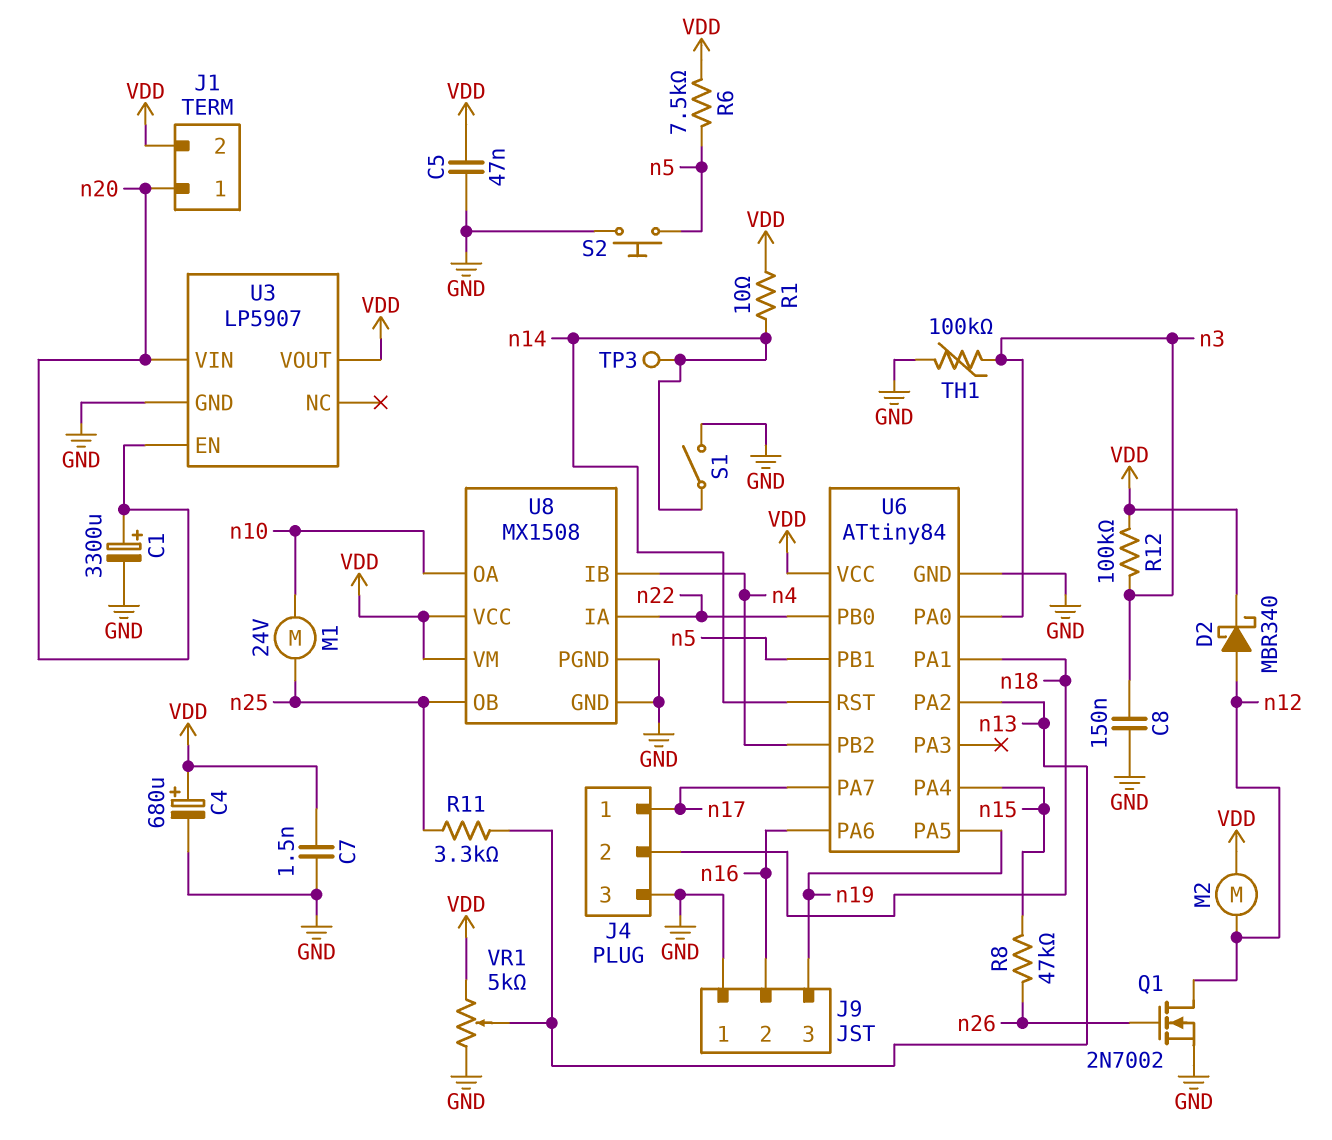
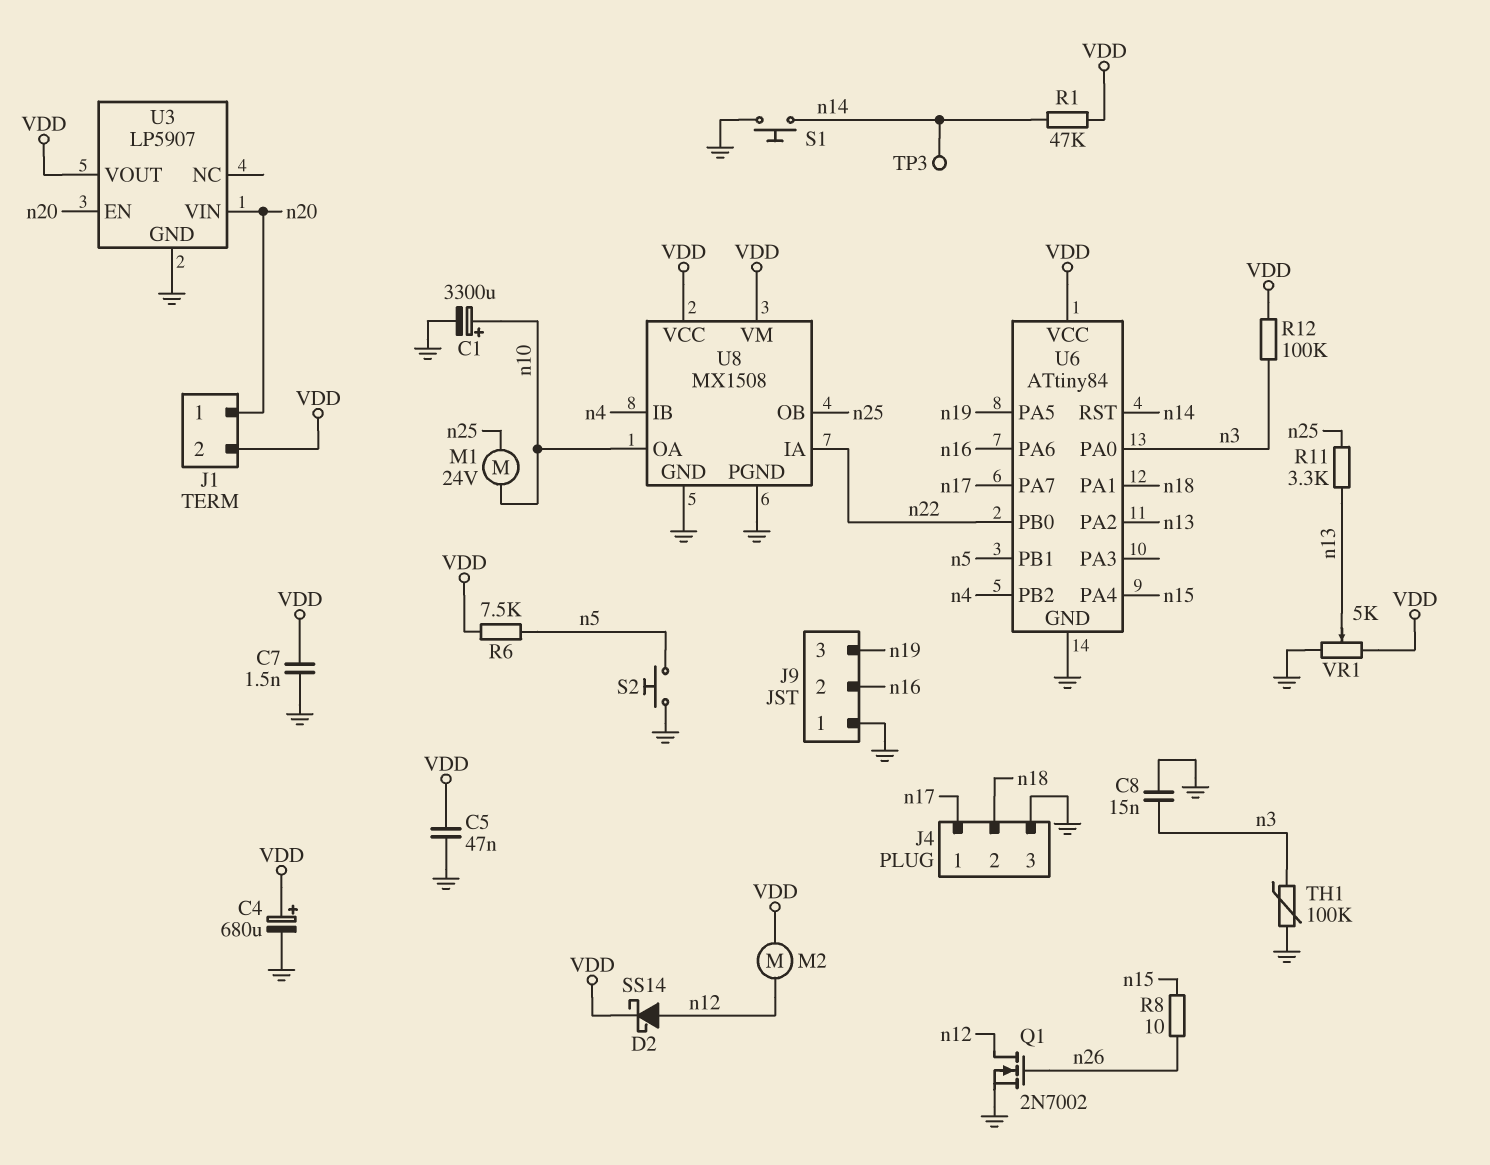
C1: 3300uF (plus n20, minus GND) -> 3300uF (plus n10, minus GND)
C8: 150nF (GND, n3) -> 15nF (GND, n3)
D2: schottky MBR340 (A n12, K VDD) -> schottky SS14 (A n12, K VDD)
R1: 10 (VDD, n14) -> 47k (VDD, n14)
R8: 47k (n15, n26) -> 10 (n15, n26)
S1: switch (GND, n14) -> button (GND, n14)

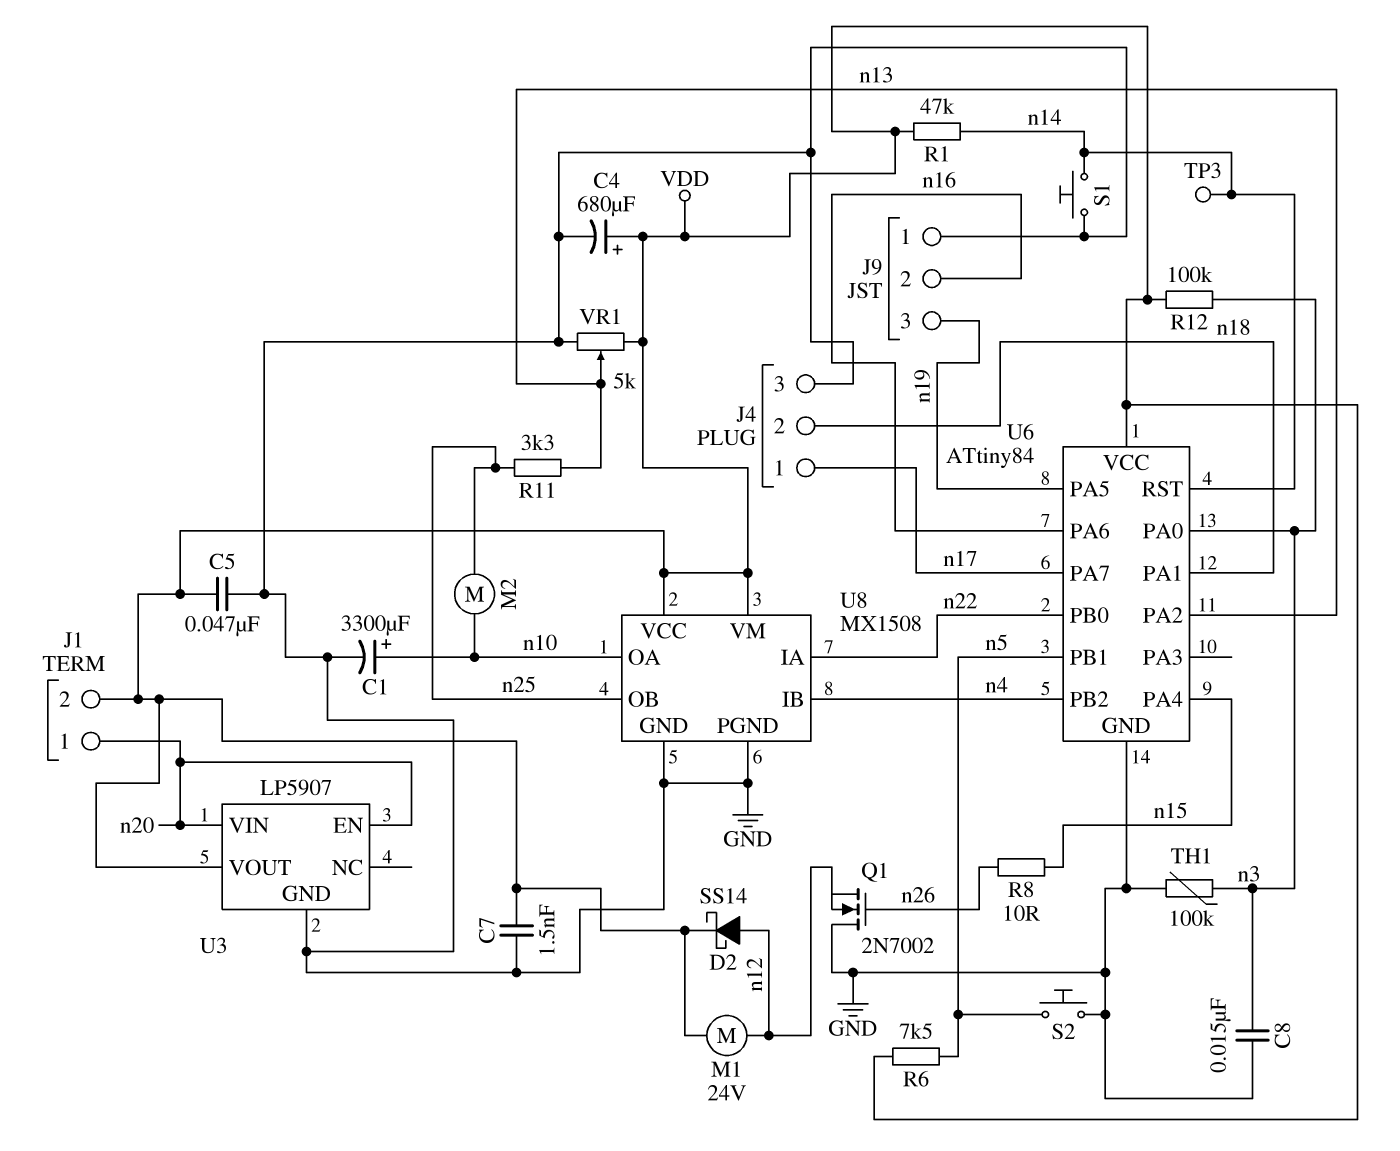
M1: motor 24V (n10, n25) -> motor 24V (VDD, n12)
M2: motor (VDD, n12) -> motor (n10, n25)
Q1: NMOS 2N7002 (G n26, D n12, S GND) -> NMOS 2N7002 (G n26, D GND, S n12)

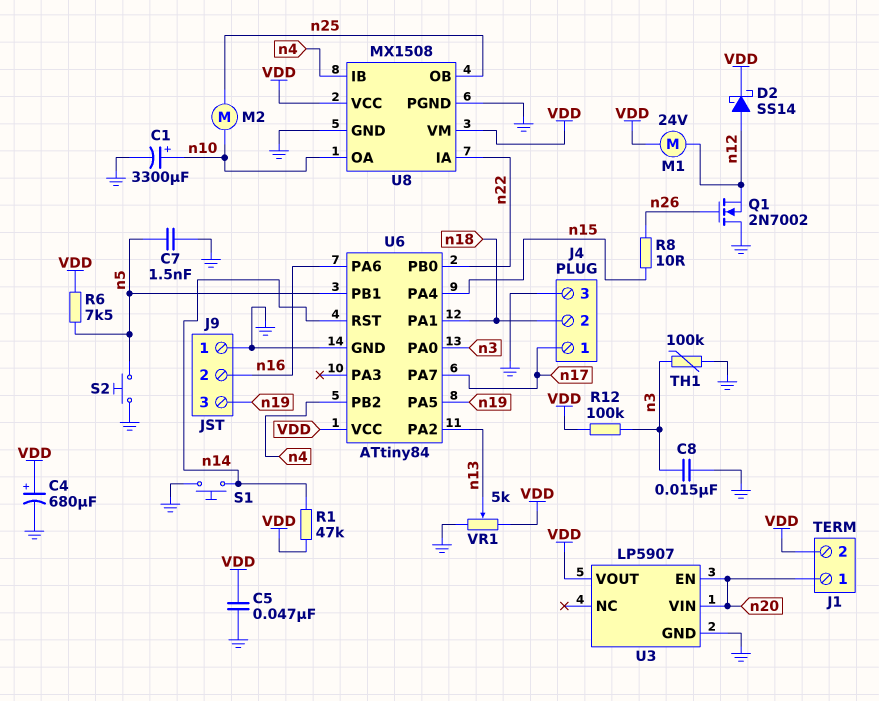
C7: 1.5nF (GND, VDD) -> 1.5nF (GND, n5)
R11: 3.3k (n13, n25) -> none
TP3: test point (n14) -> none

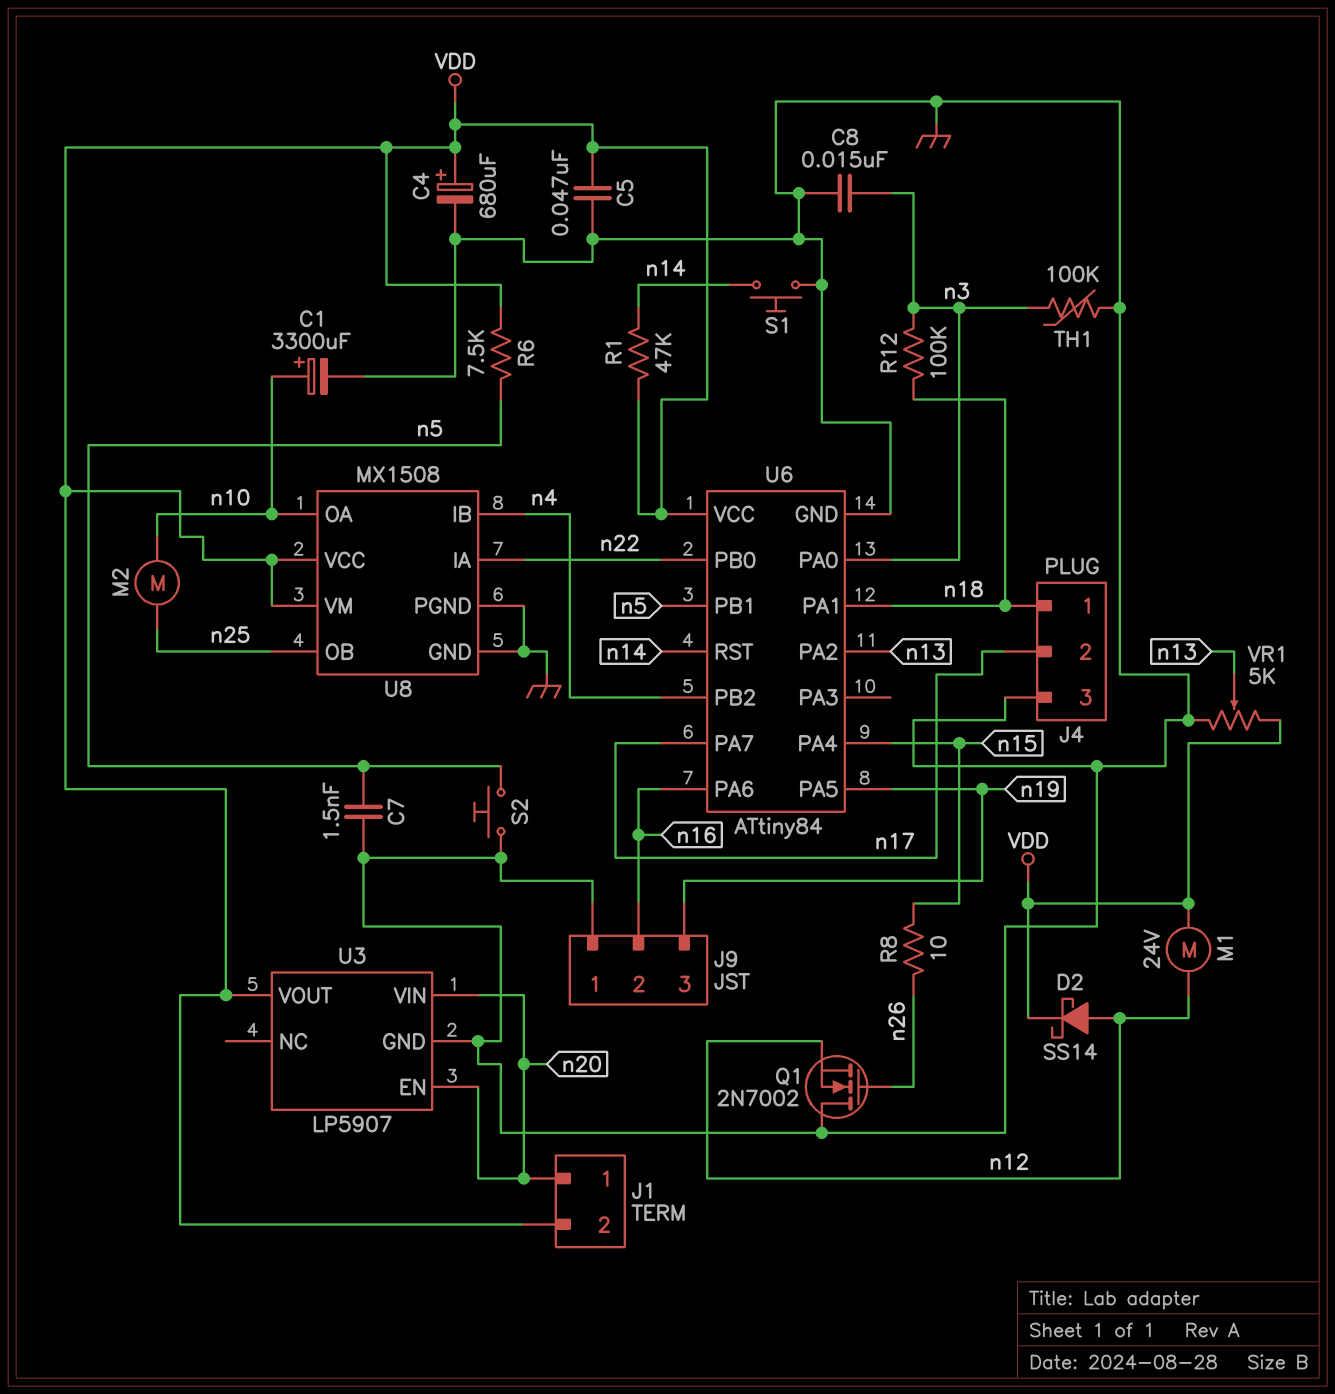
J4 pin 1: n17 -> n18
J4 pin 2: n18 -> n17
R12: 100k (VDD, n3) -> 100k (n3, n18)

